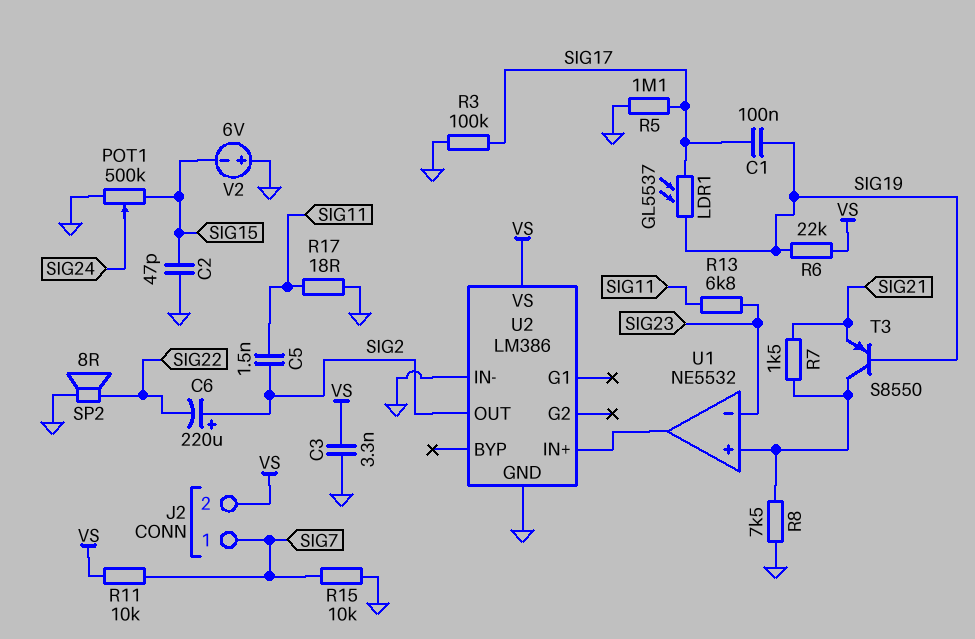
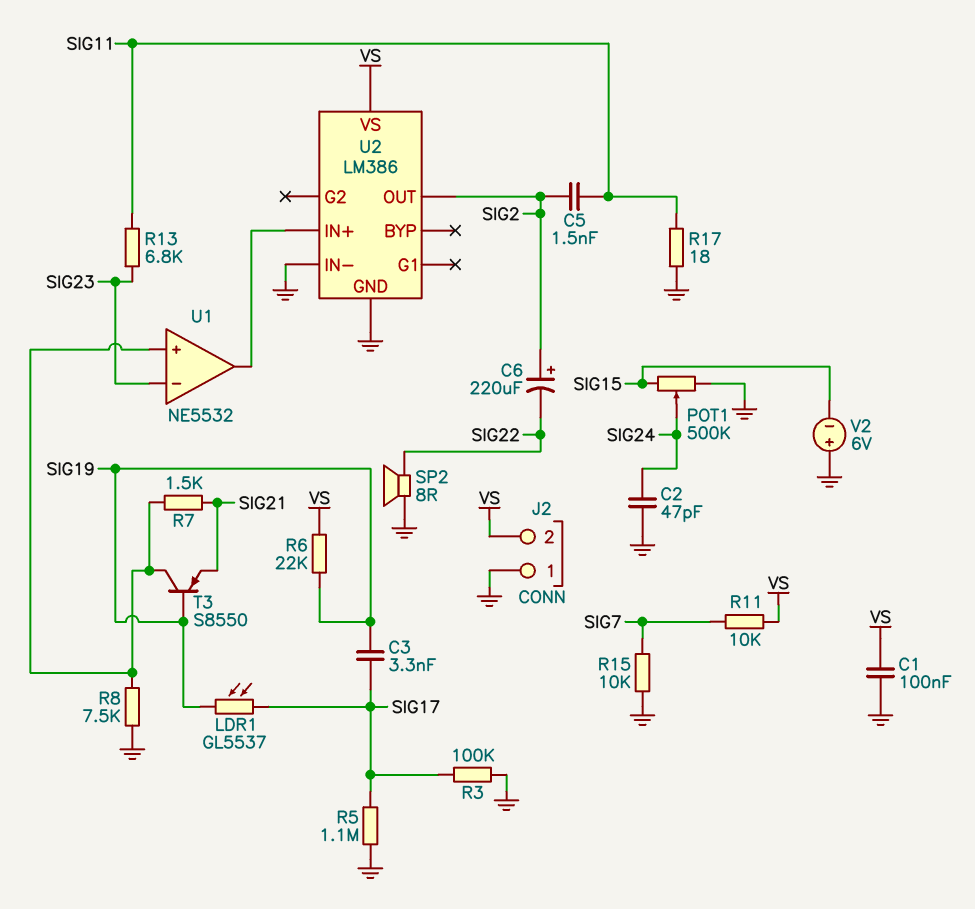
C1: 100nF (SIG17, SIG19) -> 100nF (GND, VS)
C2: 47pF (GND, SIG15) -> 47pF (GND, SIG24)
C3: 3.3nF (GND, VS) -> 3.3nF (SIG17, SIG19)
J2 pin 1: SIG7 -> GND

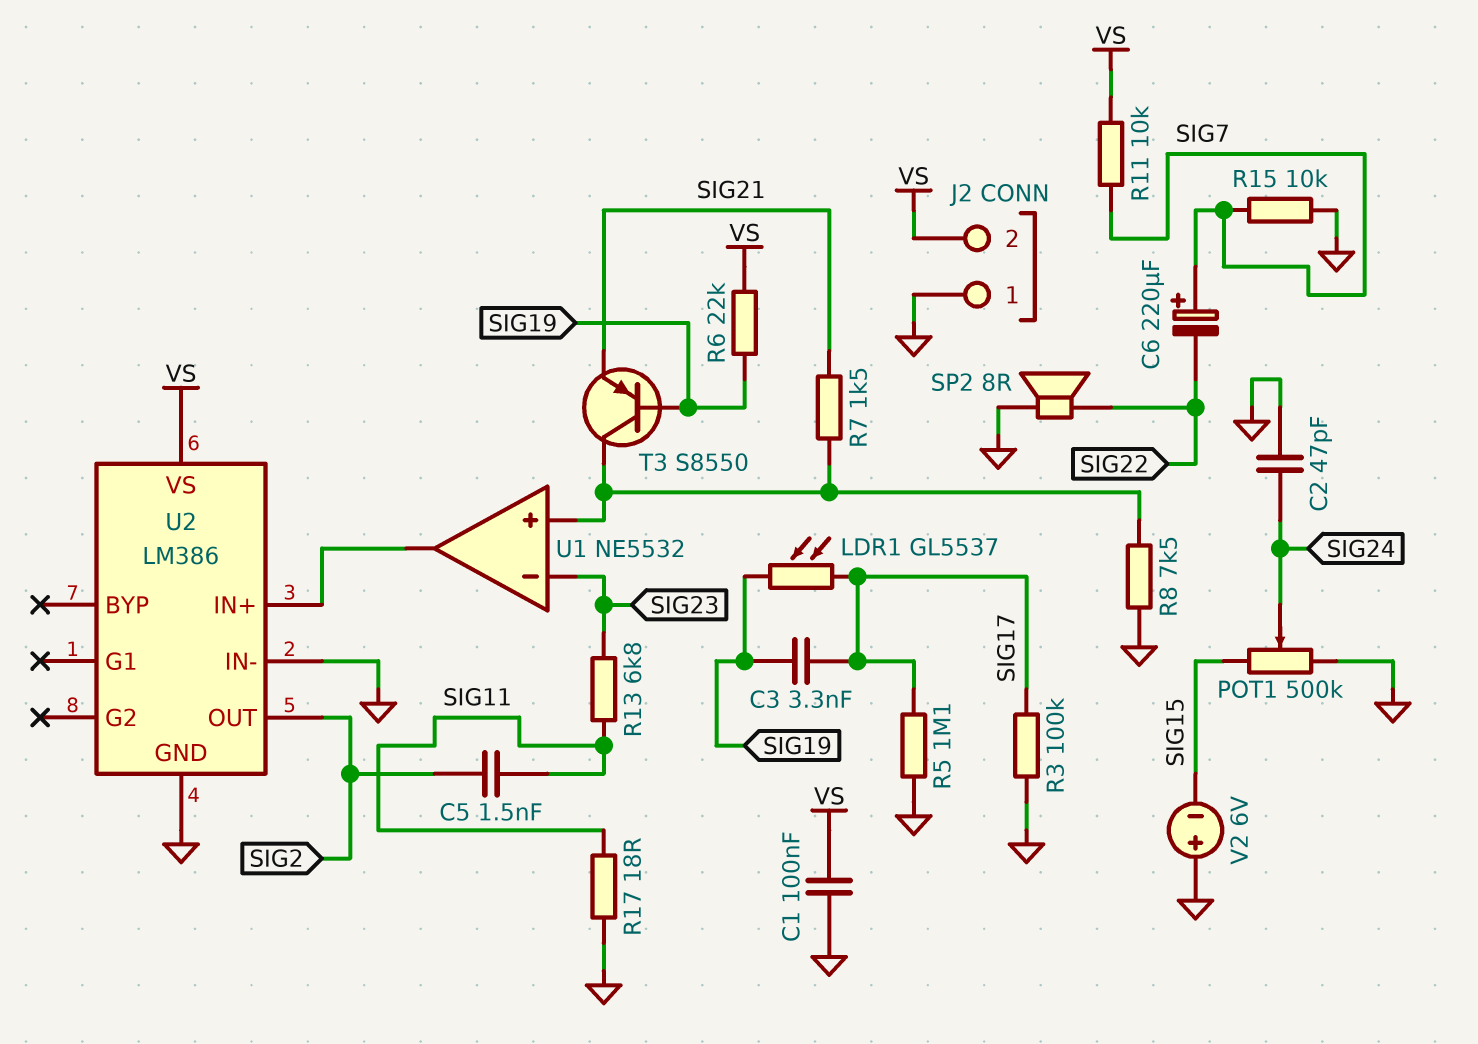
C6: 220uF (plus SIG2, minus SIG22) -> 220uF (plus SIG7, minus SIG22)

